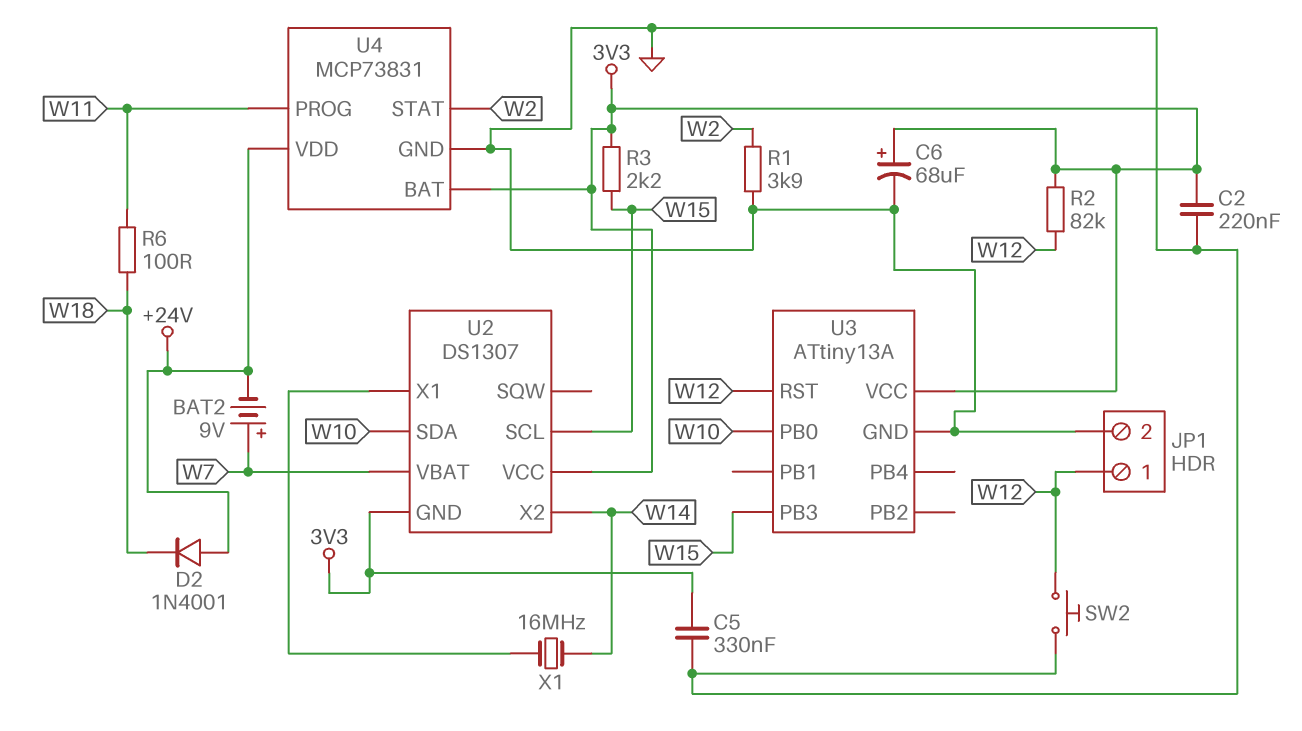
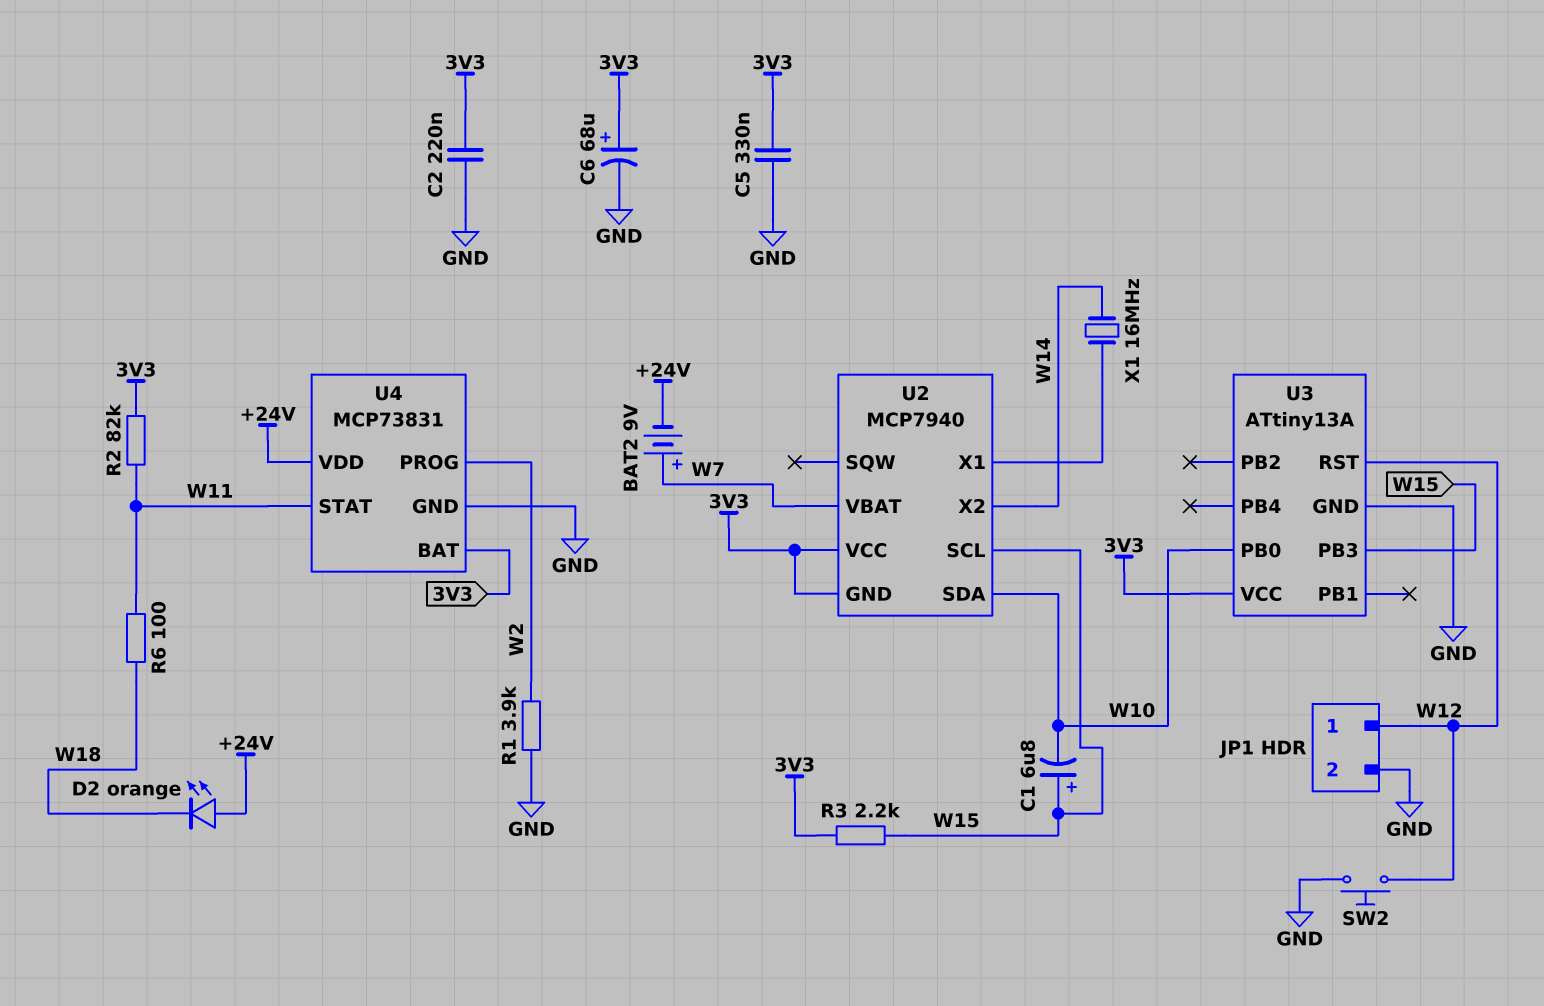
C1: none -> 6.8uF (plus W15, minus W10)
D2: diode 1N4001 (A +24V, K W18) -> LED orange (A +24V, K W18)
R2: 82k (3V3, W12) -> 82k (3V3, W11)
U2: DS1307 -> MCP7940
U4 pin PROG: W11 -> W2
U4 pin STAT: W2 -> W11

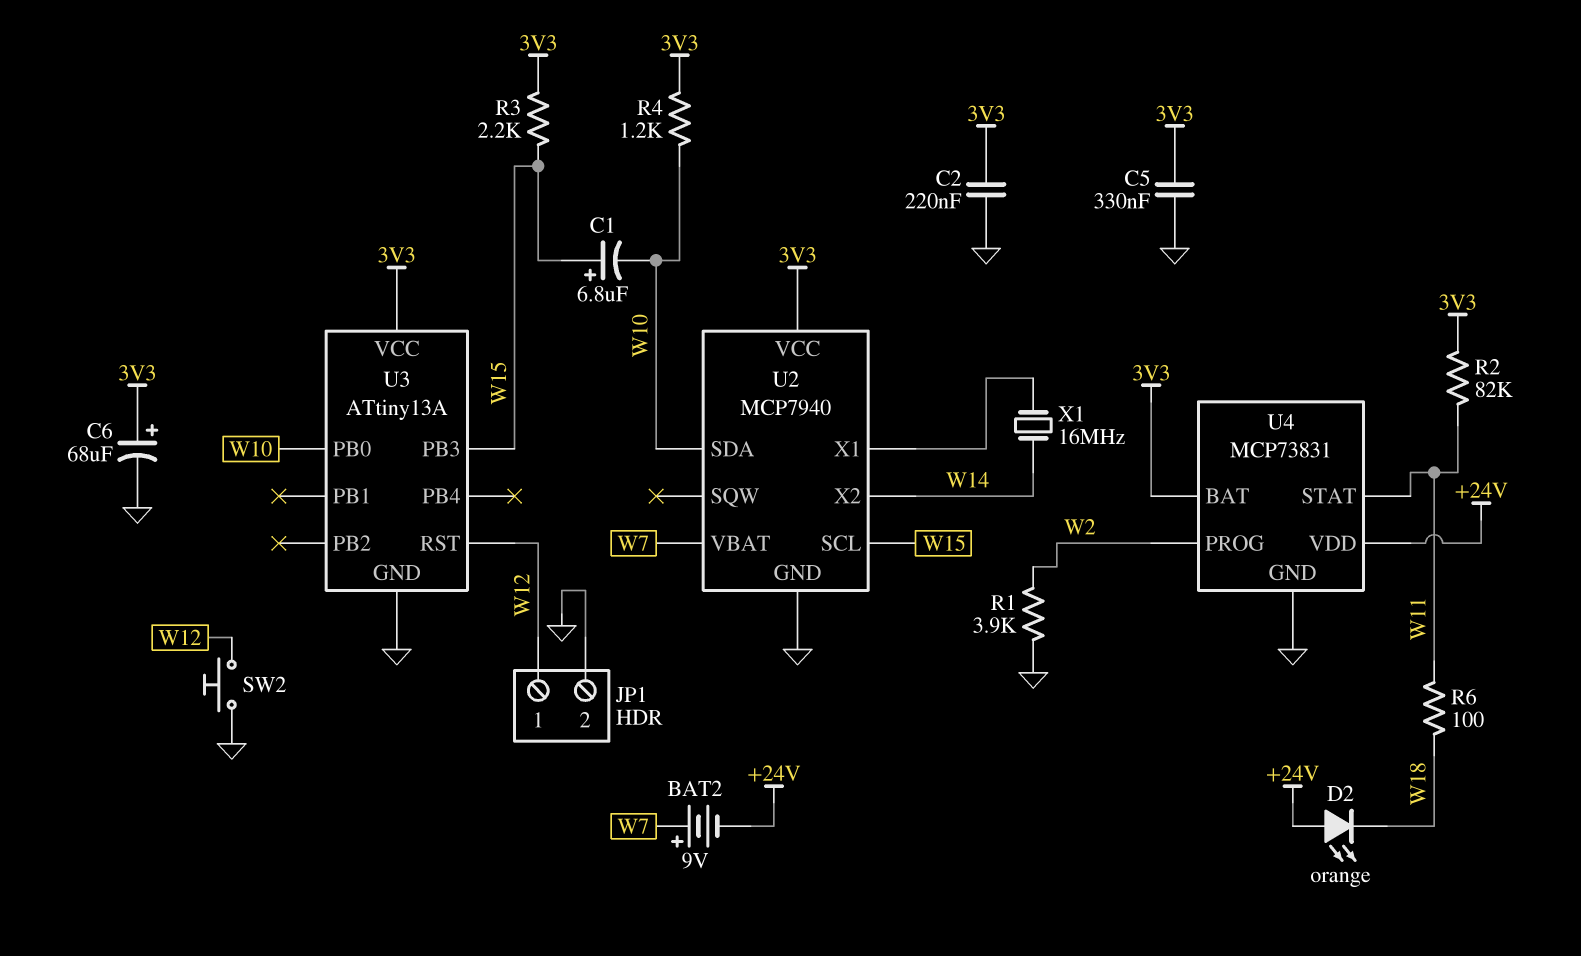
R4: none -> 1.2k (3V3, W10)
U2 pin GND: 3V3 -> GND

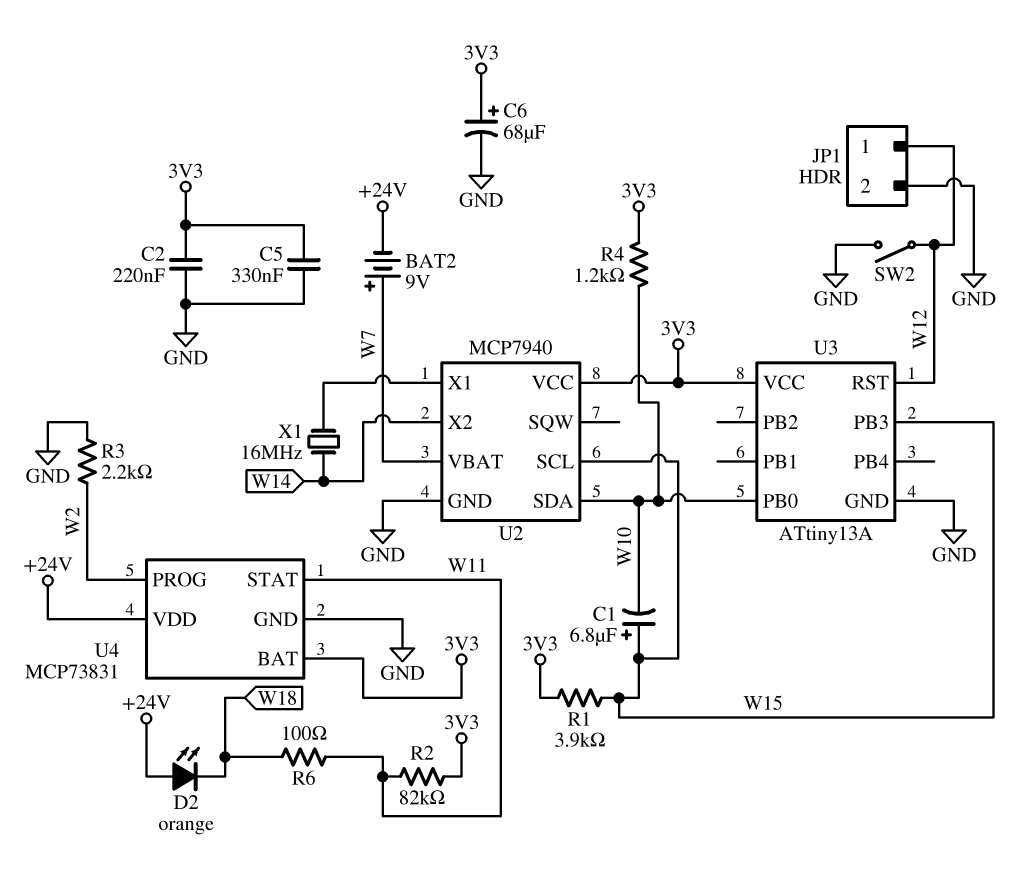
R1: 3.9k (GND, W2) -> 3.9k (3V3, W15)
R3: 2.2k (3V3, W15) -> 2.2k (GND, W2)
SW2: button (GND, W12) -> switch (GND, W12)

